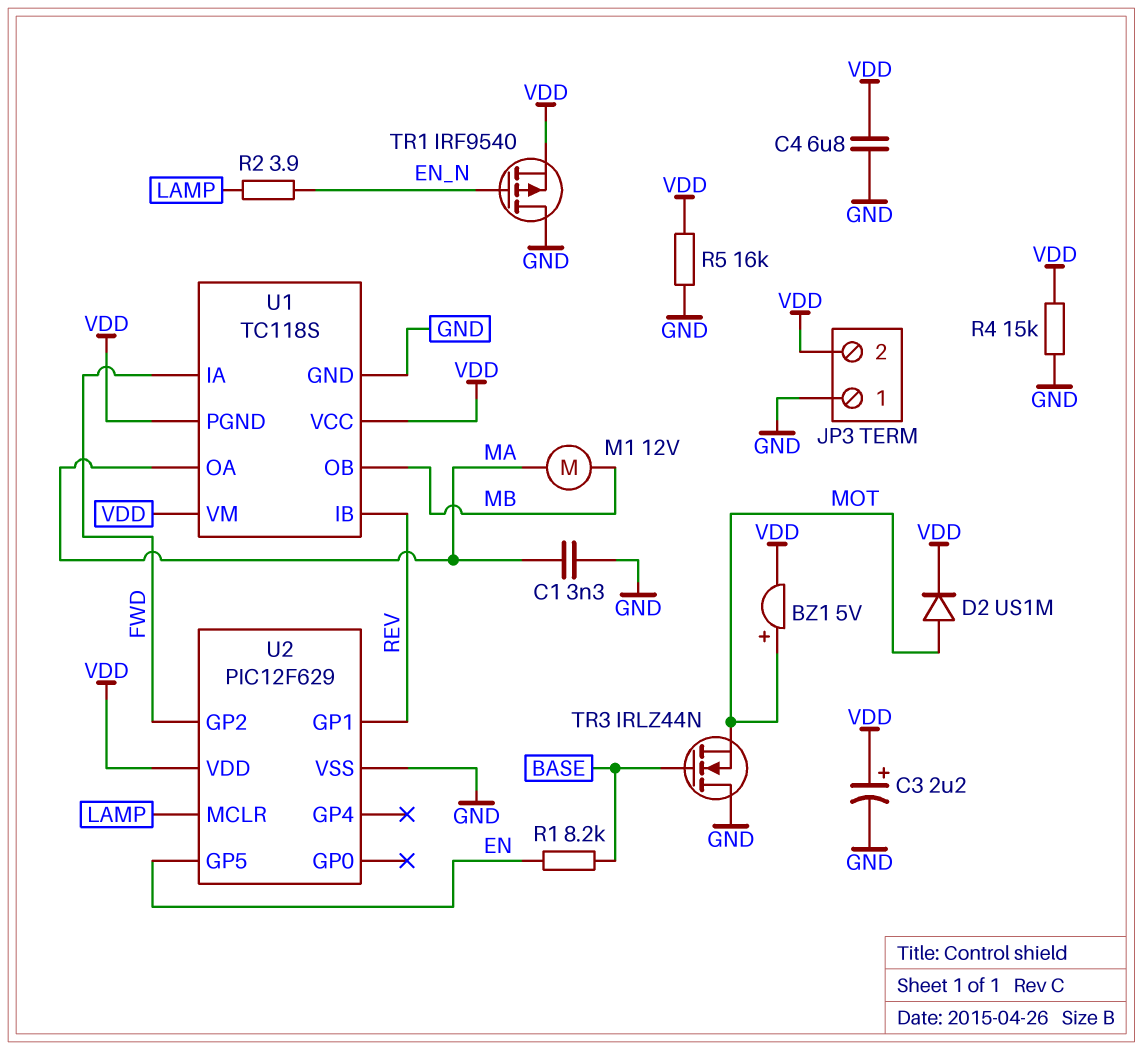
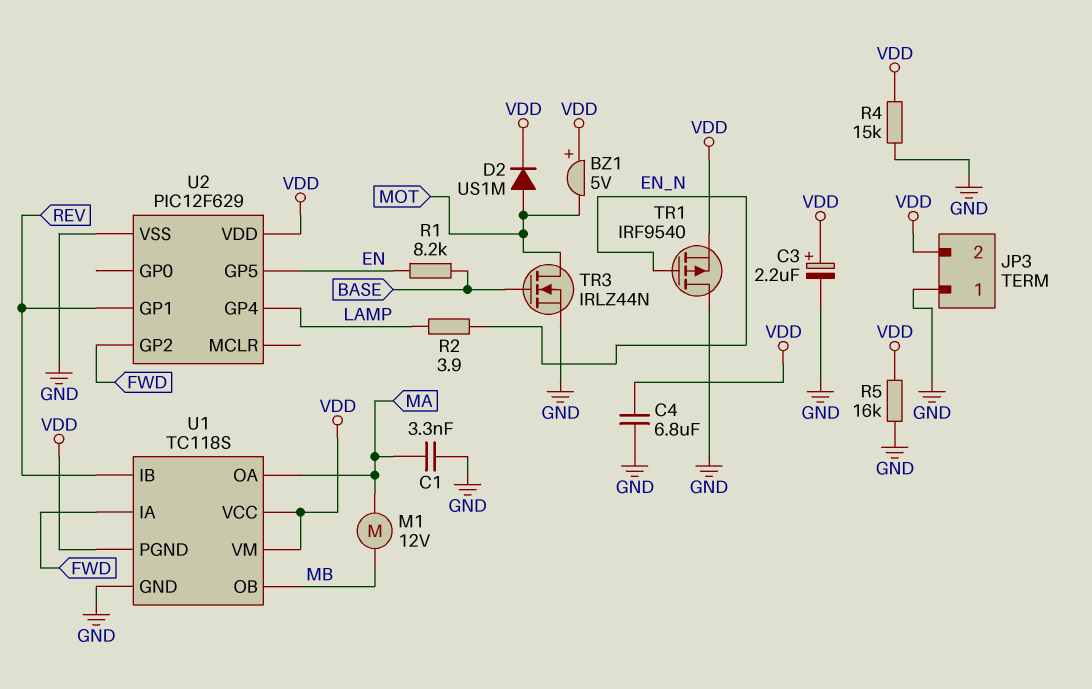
BZ1: buzzer 5V (plus MOT, minus VDD) -> buzzer 5V (plus VDD, minus MOT)
TR3: NMOS IRLZ44N (G BASE, D GND, S MOT) -> NMOS IRLZ44N (G BASE, D MOT, S GND)
U2 pin GP4: none -> LAMP
U2 pin MCLR: LAMP -> none

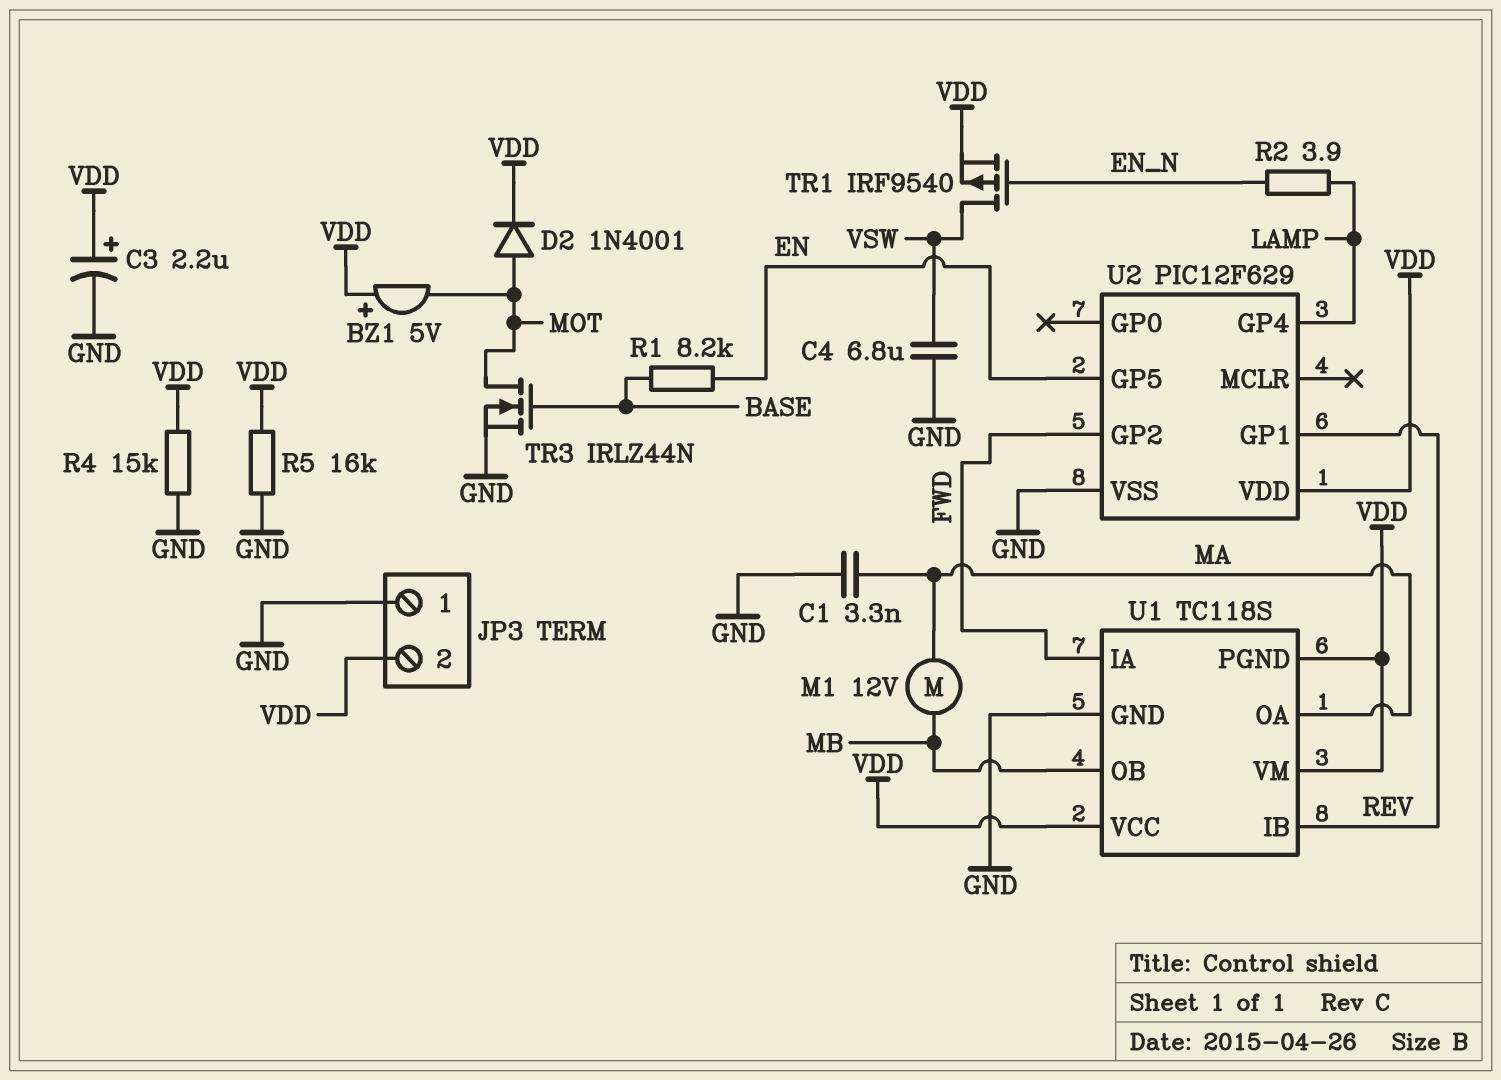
C4: 6.8uF (GND, VDD) -> 6.8uF (GND, VSW)
D2: diode US1M (A MOT, K VDD) -> diode 1N4001 (A MOT, K VDD)
TR1: PMOS IRF9540 (G EN_N, D GND, S VDD) -> PMOS IRF9540 (G EN_N, D VSW, S VDD)

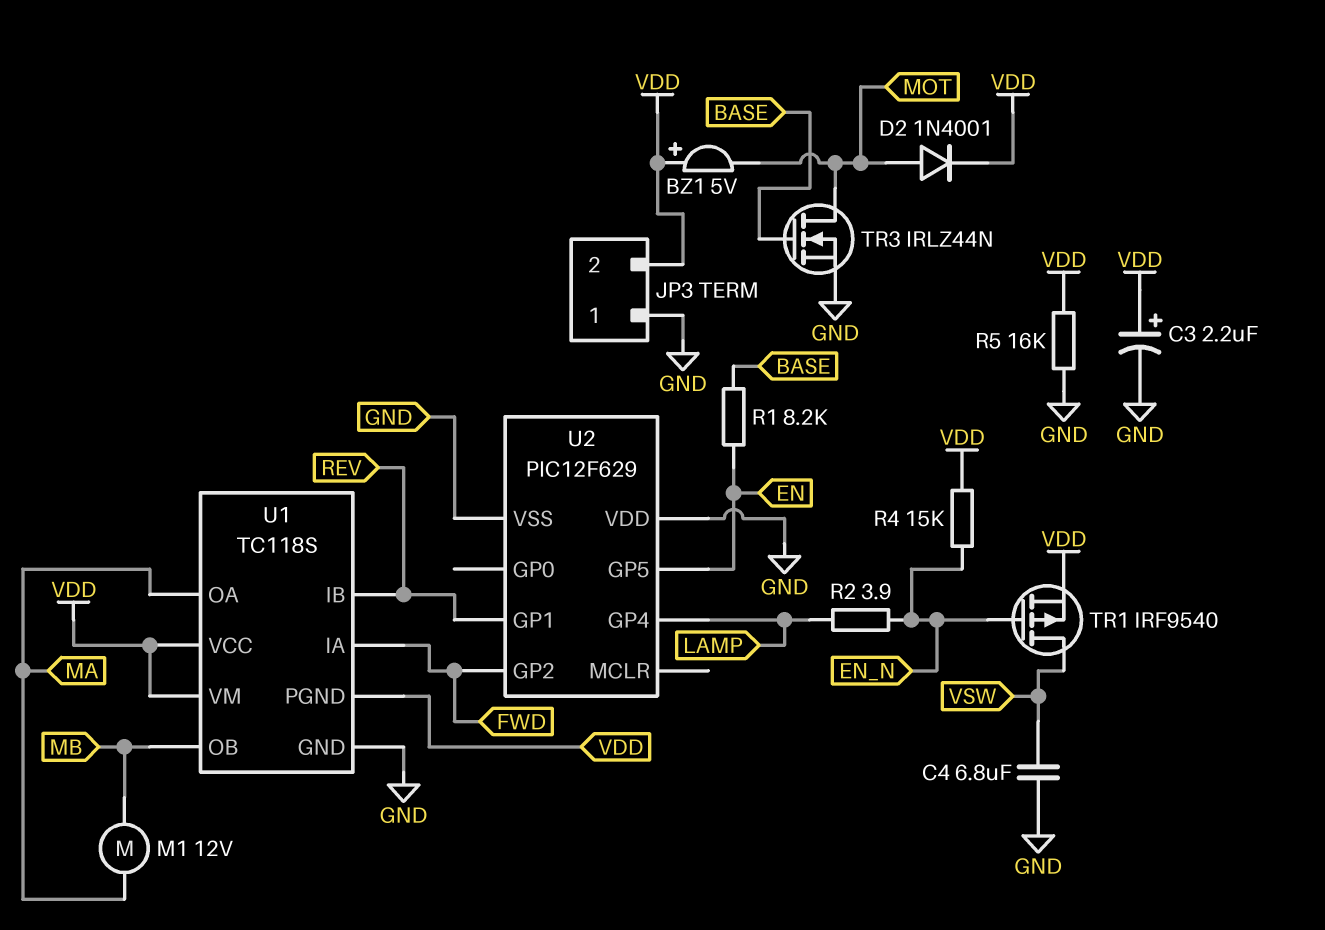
C1: 3.3nF (GND, MA) -> none
R4: 15k (GND, VDD) -> 15k (EN_N, VDD)
U2 pin VDD: VDD -> GND

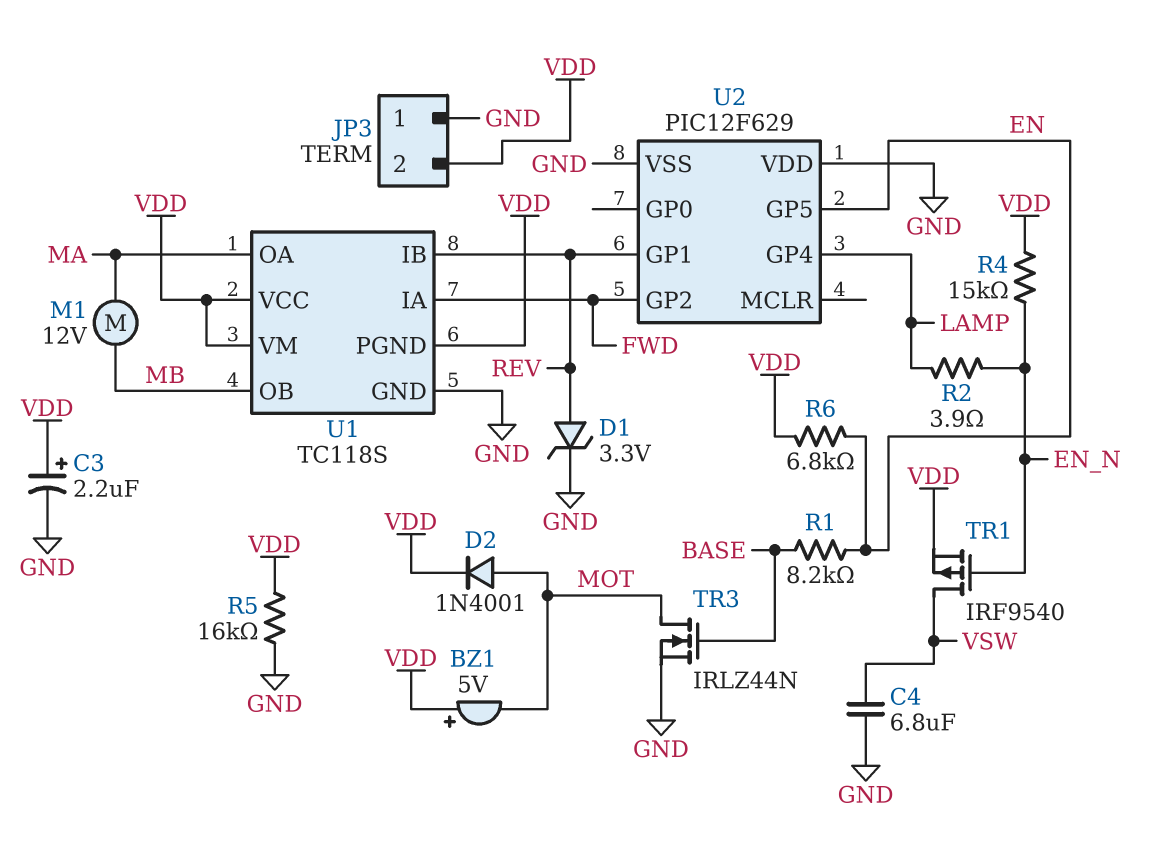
D1: none -> zener 3.3V (A REV, K GND)
R6: none -> 6.8k (EN, VDD)

